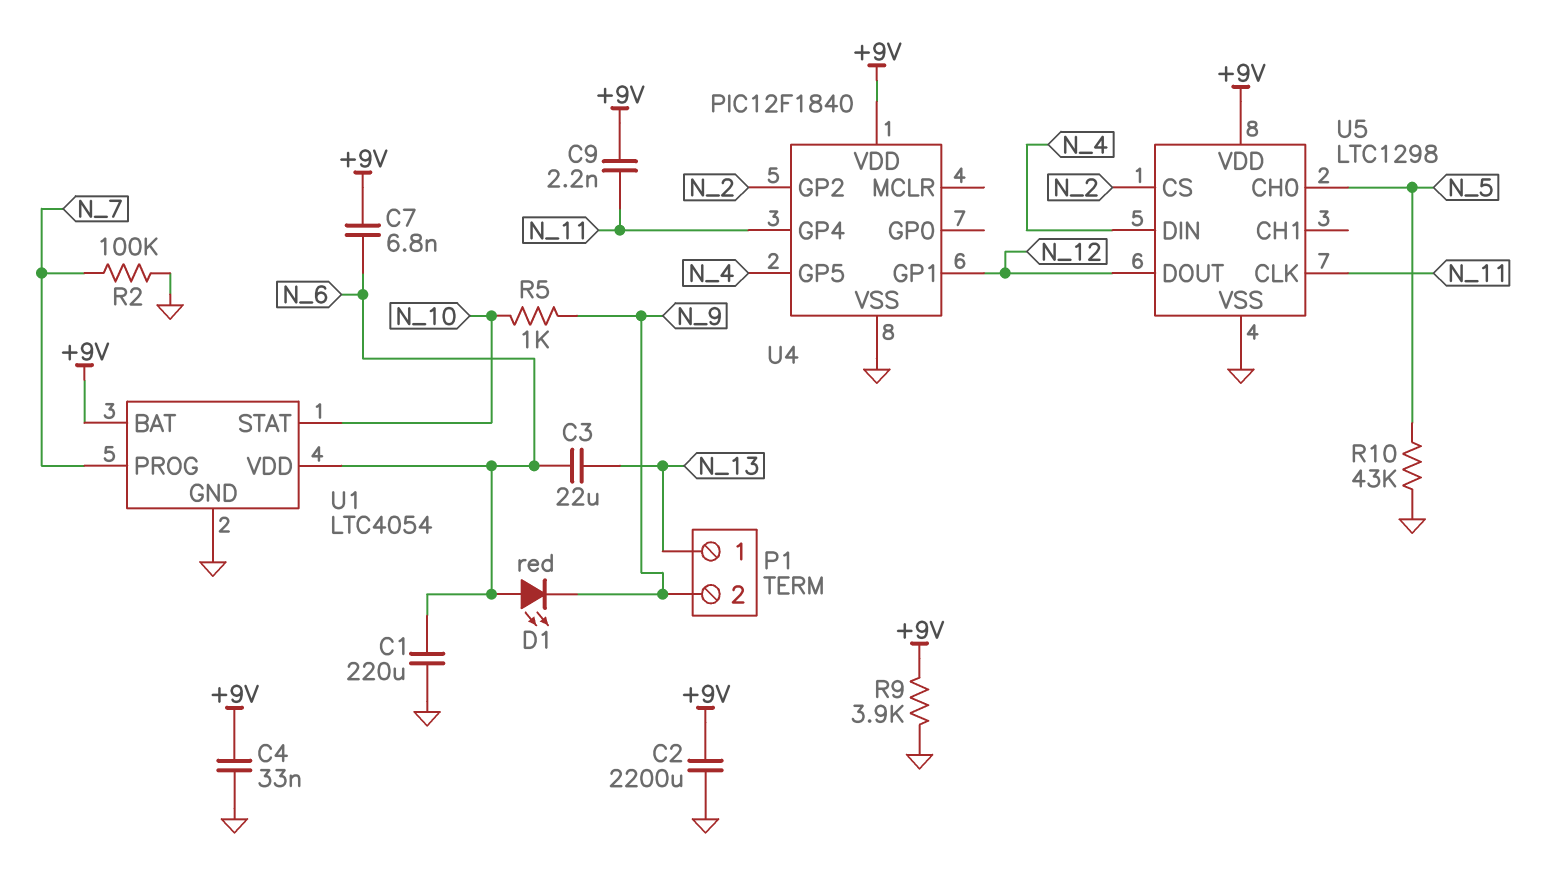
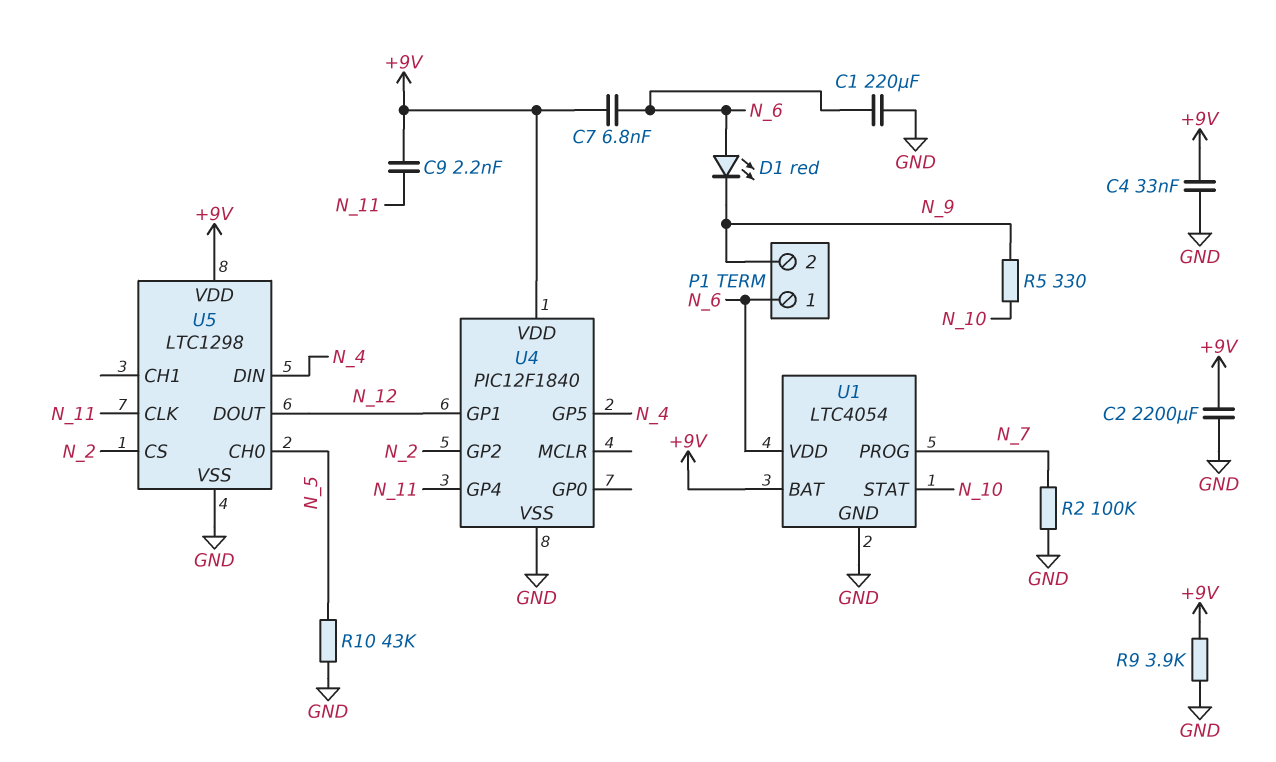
C3: 22uF (N_6, N_13) -> none
P1 pin 1: N_13 -> N_6
R5: 1k (N_9, N_10) -> 330 (N_9, N_10)

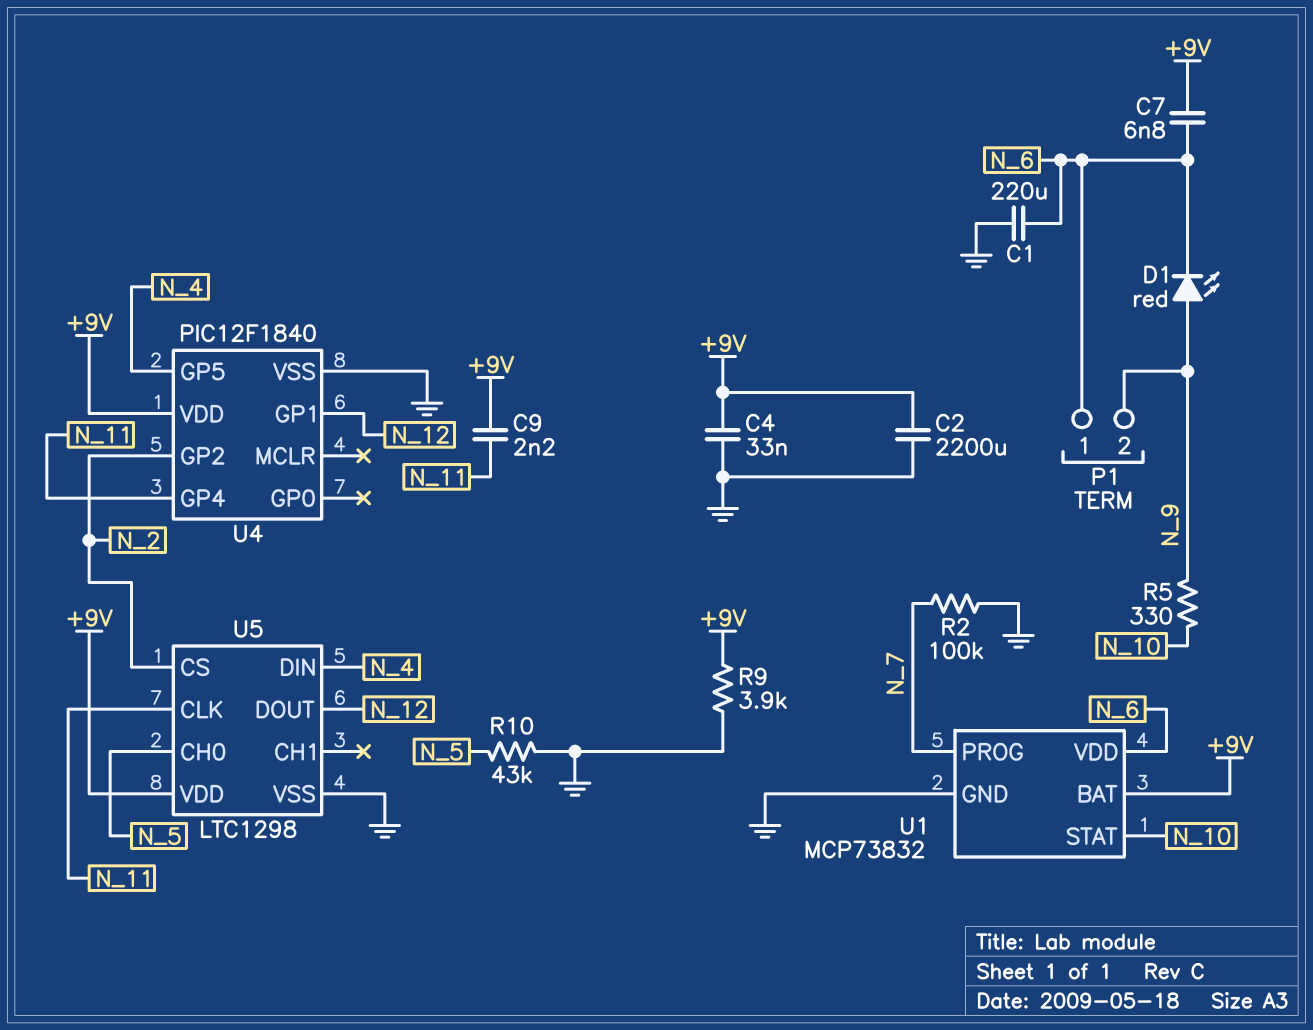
D1: LED red (A N_6, K N_9) -> LED red (A N_9, K N_6)
U1: LTC4054 -> MCP73832

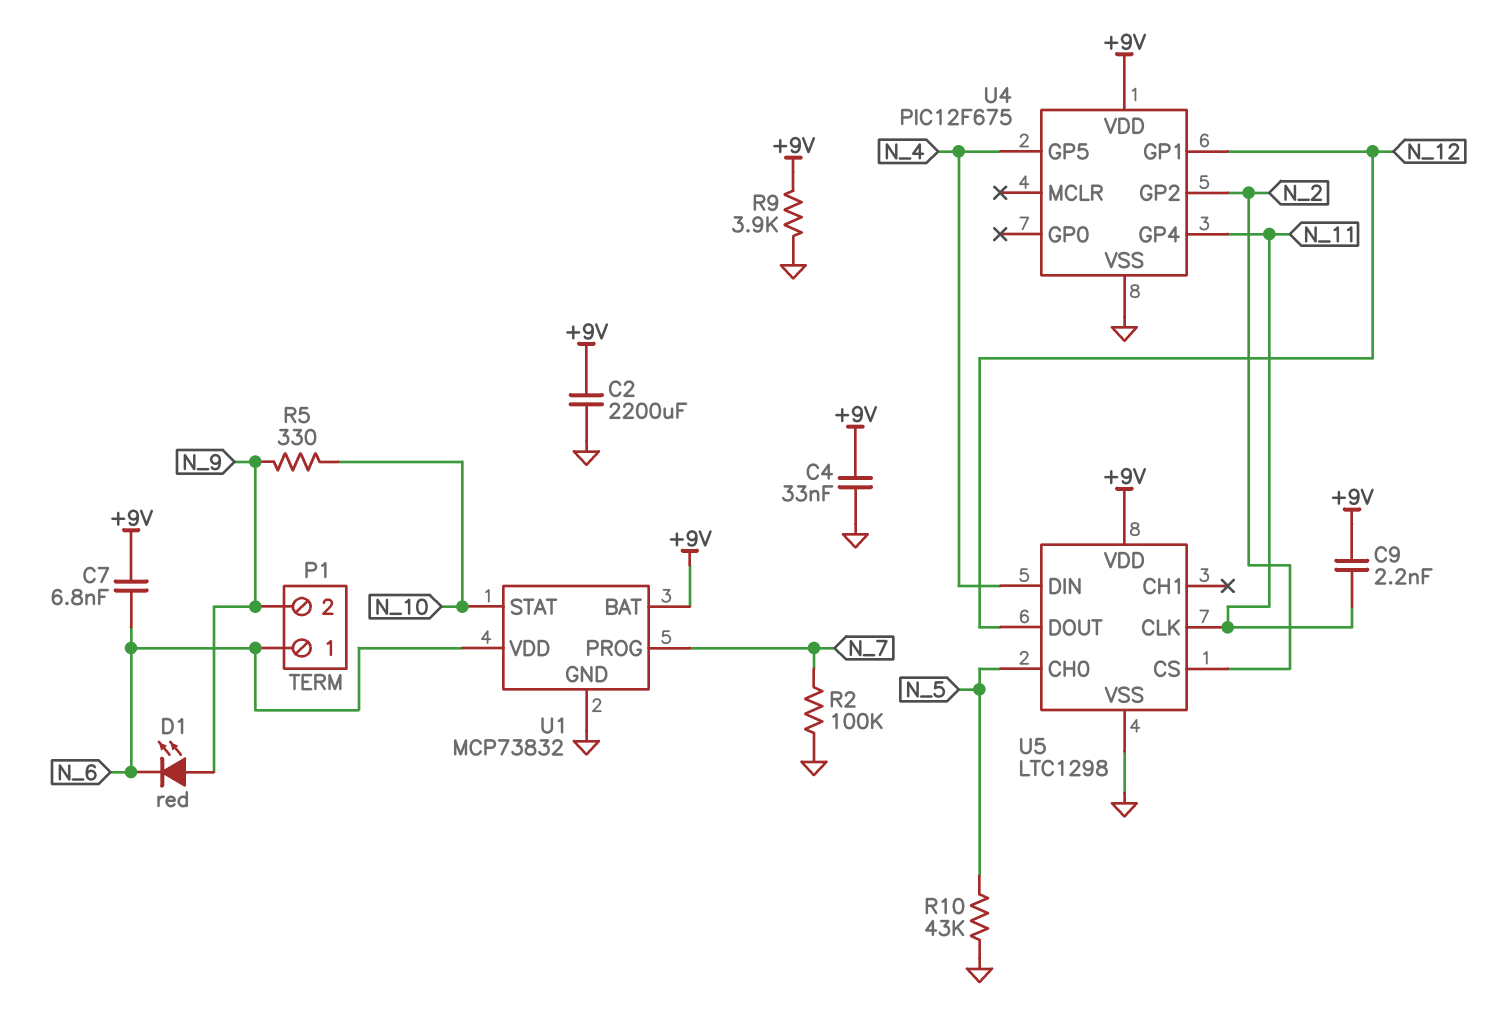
C1: 220uF (GND, N_6) -> none
U4: PIC12F1840 -> PIC12F675

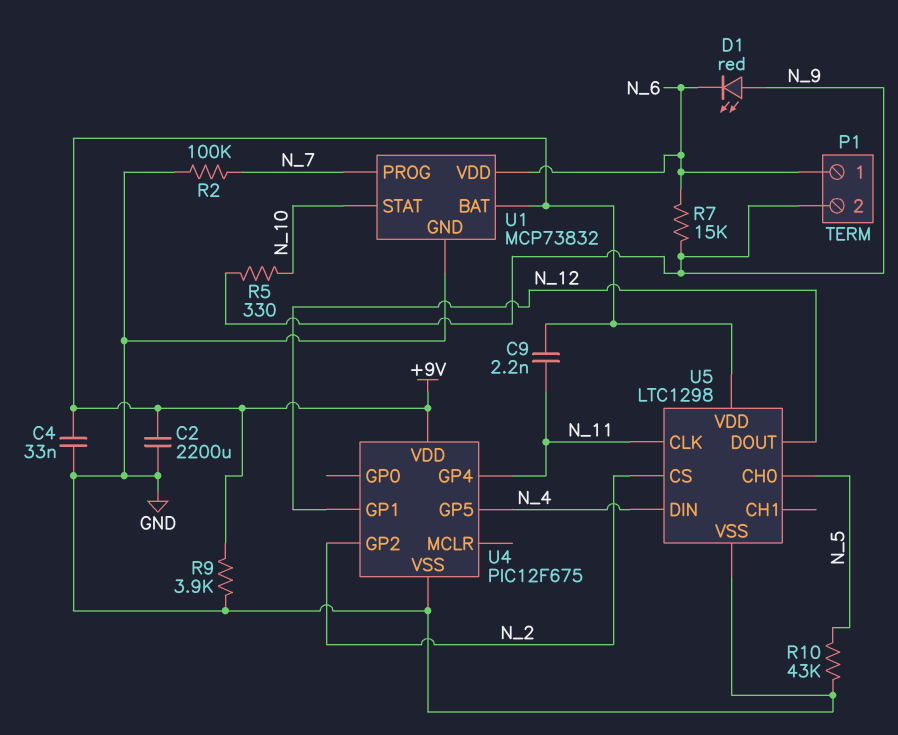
C7: 6.8nF (+9V, N_6) -> none
R7: none -> 15k (N_6, N_9)

